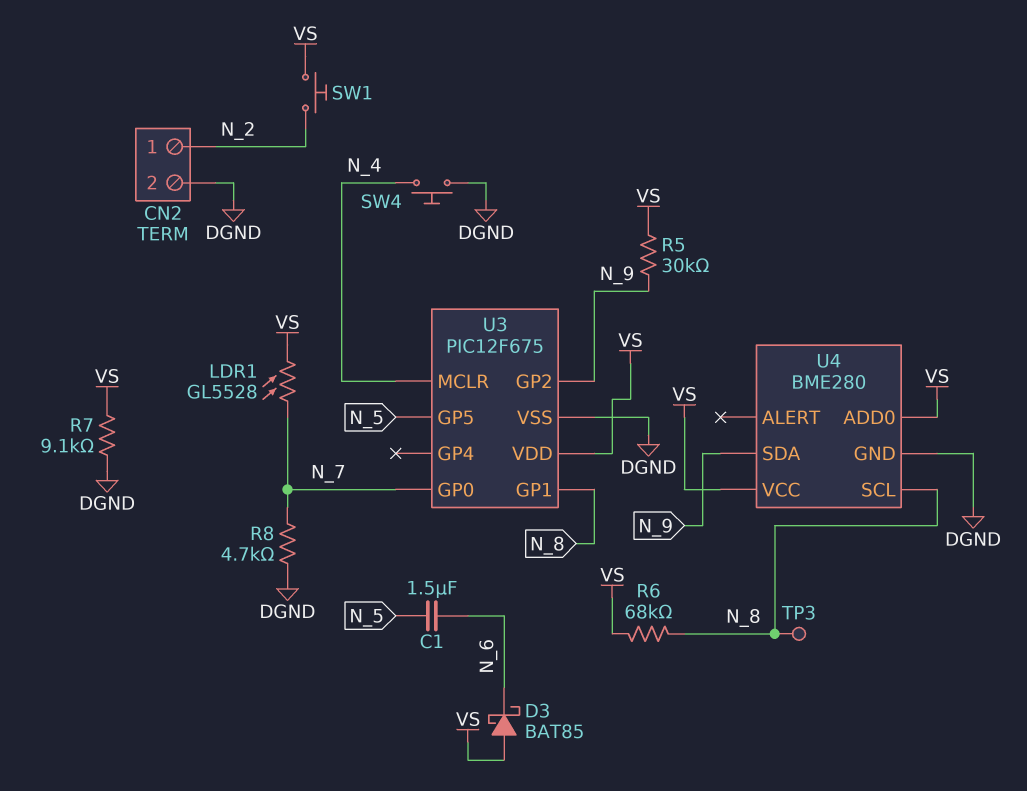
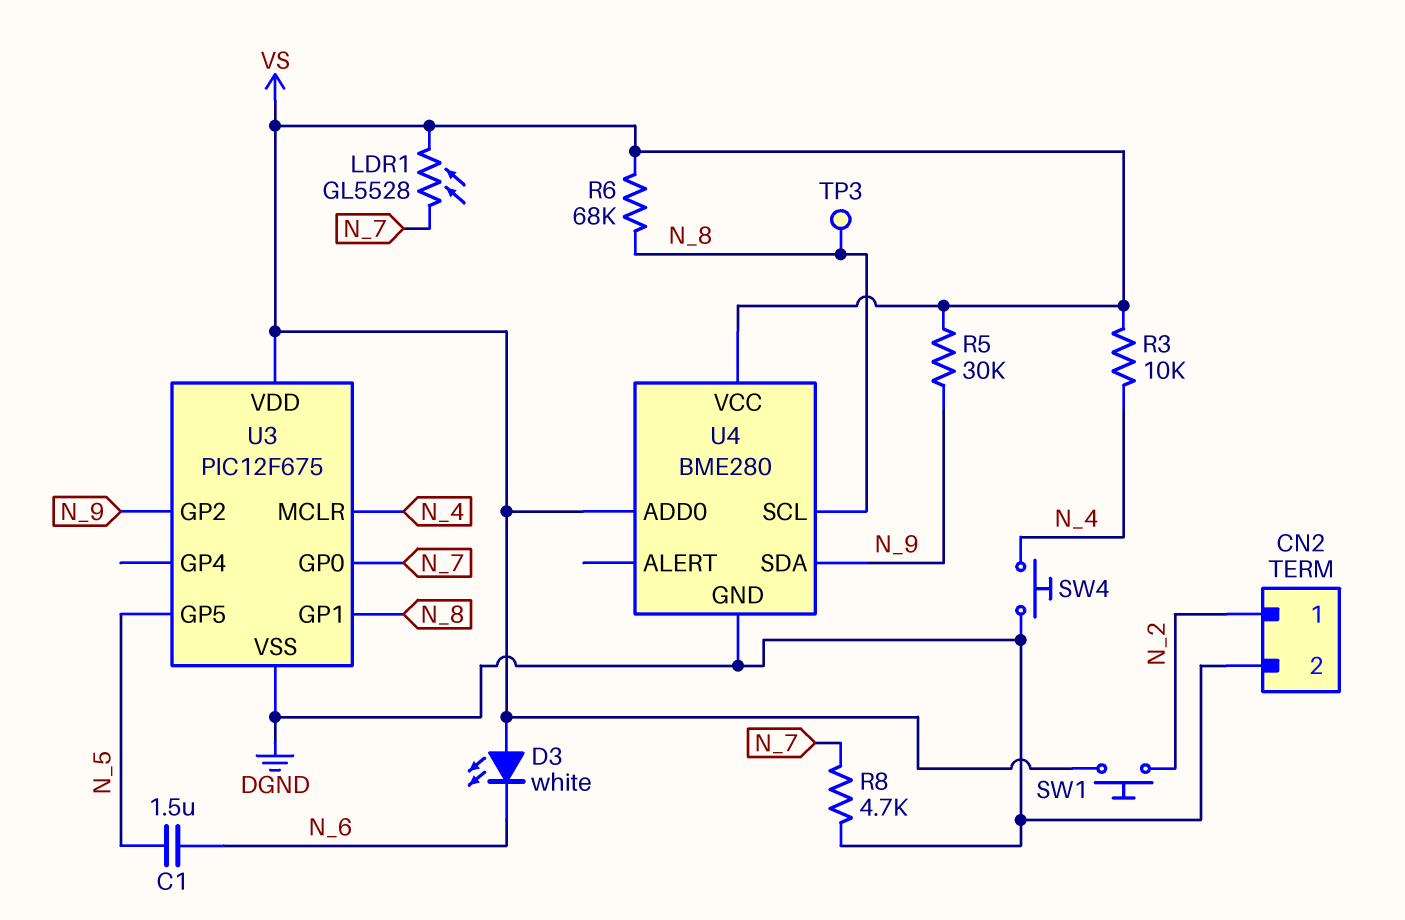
D3: schottky BAT85 (A VS, K N_6) -> LED white (A VS, K N_6)
R3: none -> 10k (N_4, VS)
R7: 9.1k (DGND, VS) -> none

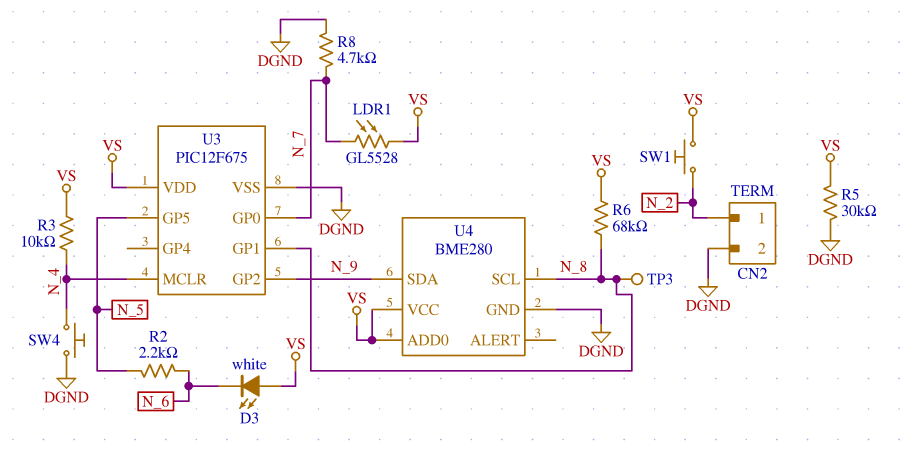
C1: 1.5uF (N_5, N_6) -> none
R2: none -> 2.2k (N_5, N_6)
R5: 30k (N_9, VS) -> 30k (DGND, VS)

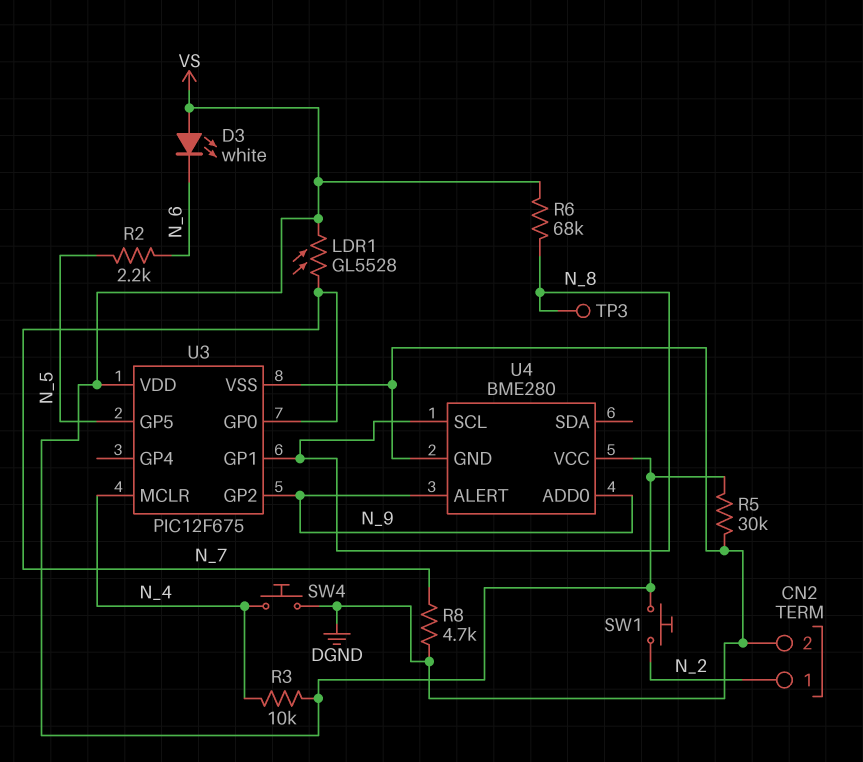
U4 pin ADD0: VS -> N_9
U4 pin ALERT: none -> N_9
U4 pin SDA: N_9 -> none

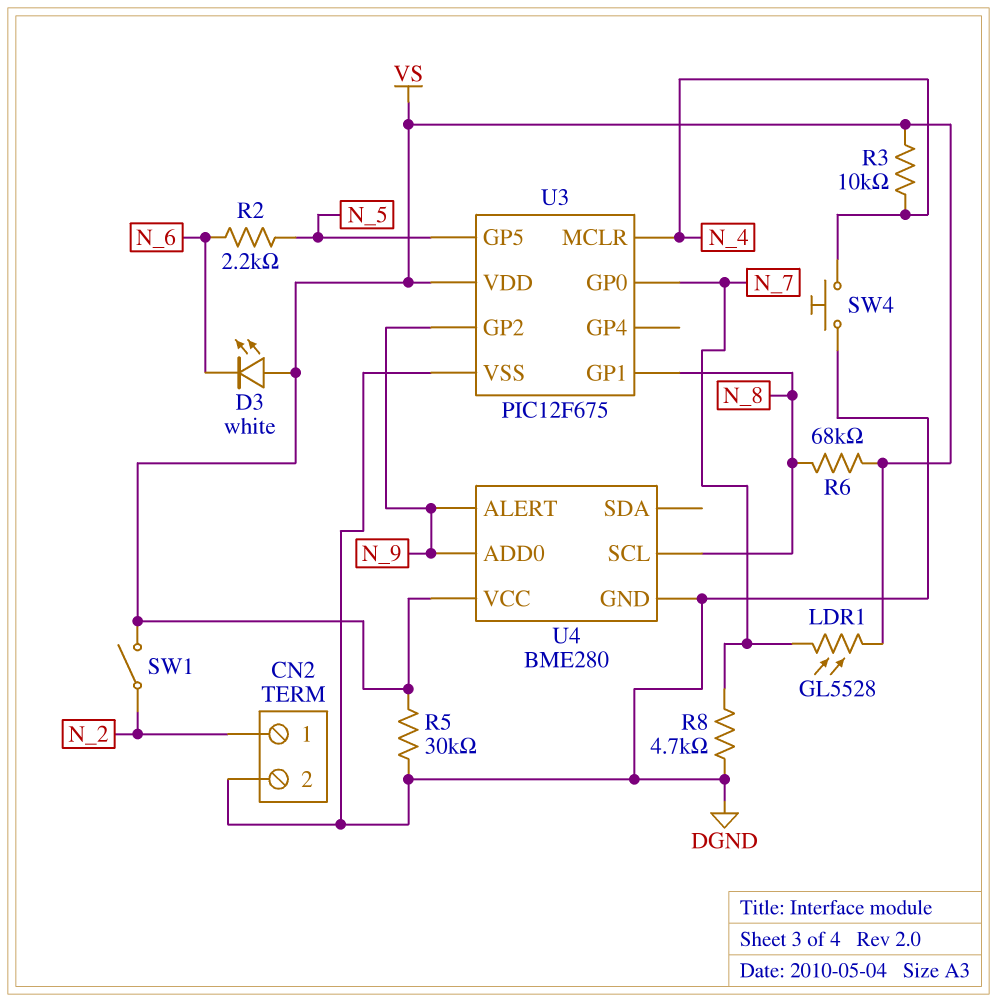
SW1: button (N_2, VS) -> switch (N_2, VS)
TP3: test point (N_8) -> none

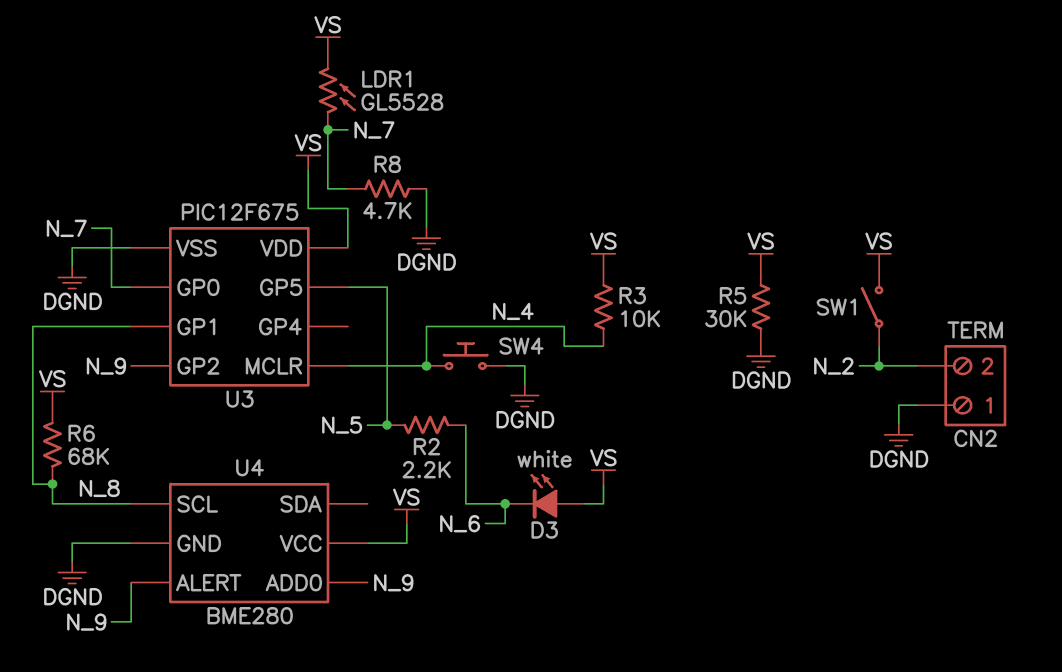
CN2 pin 1: N_2 -> DGND
CN2 pin 2: DGND -> N_2

